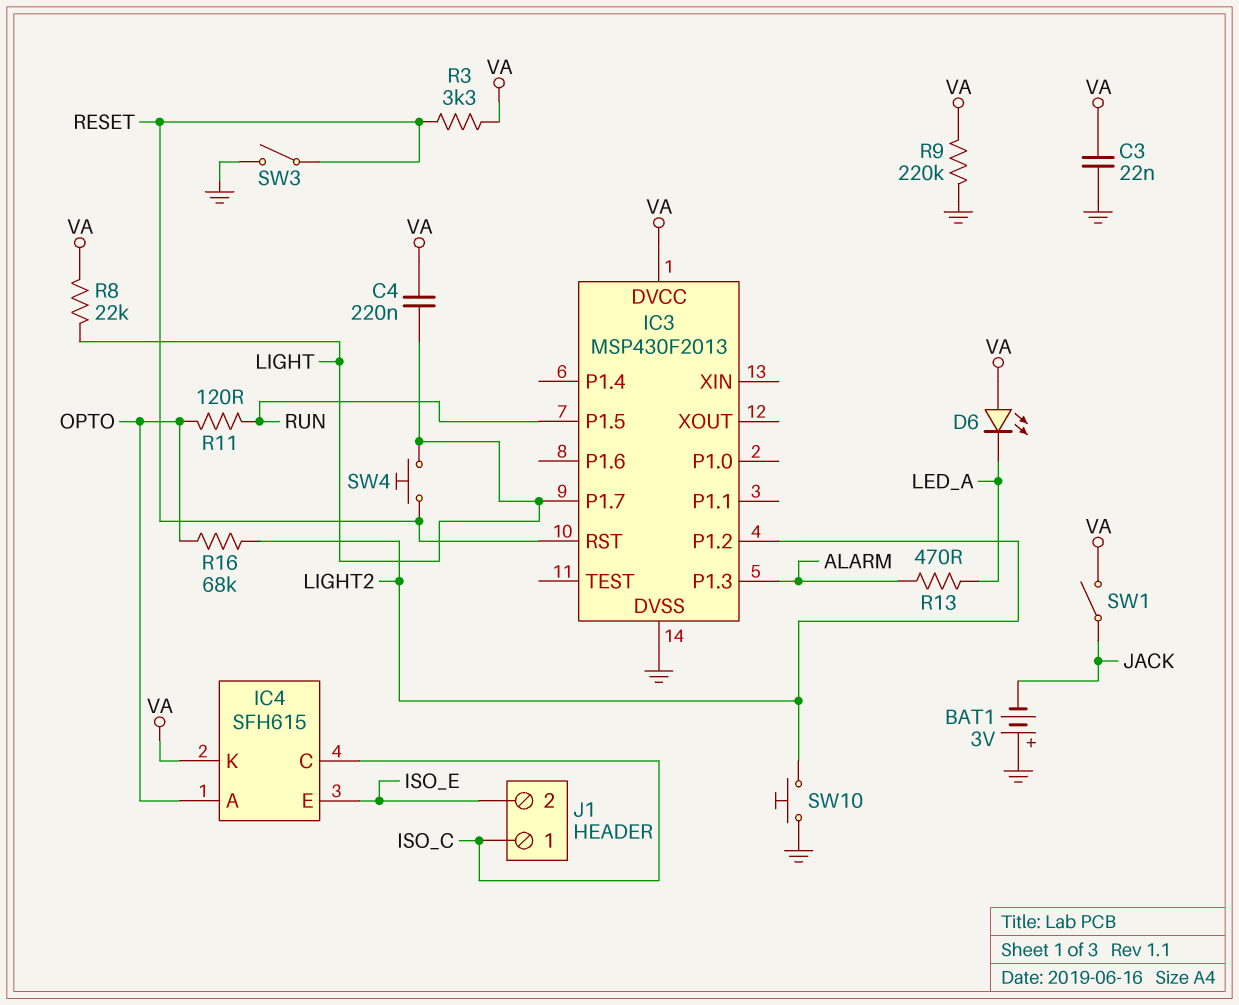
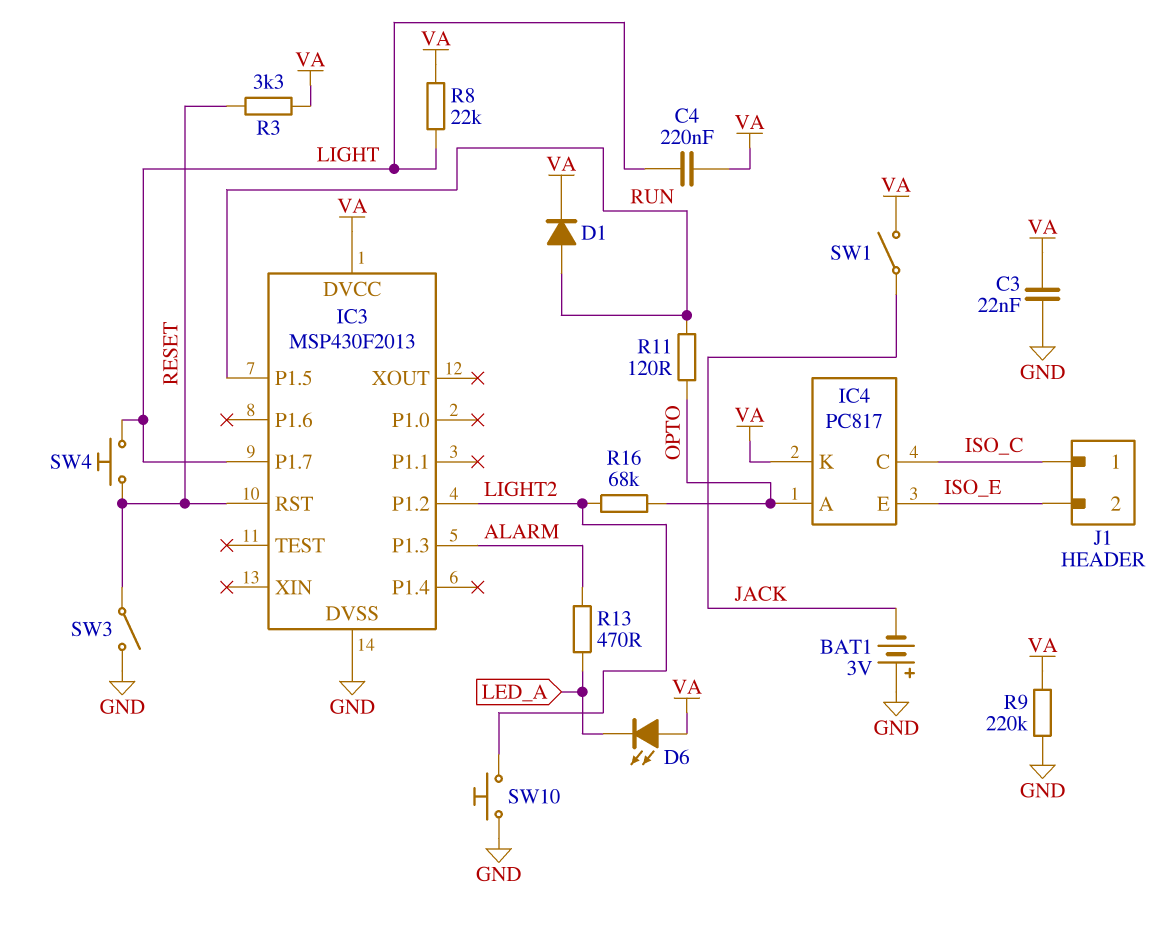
D1: none -> diode (A RUN, K VA)
IC4: SFH615 -> PC817

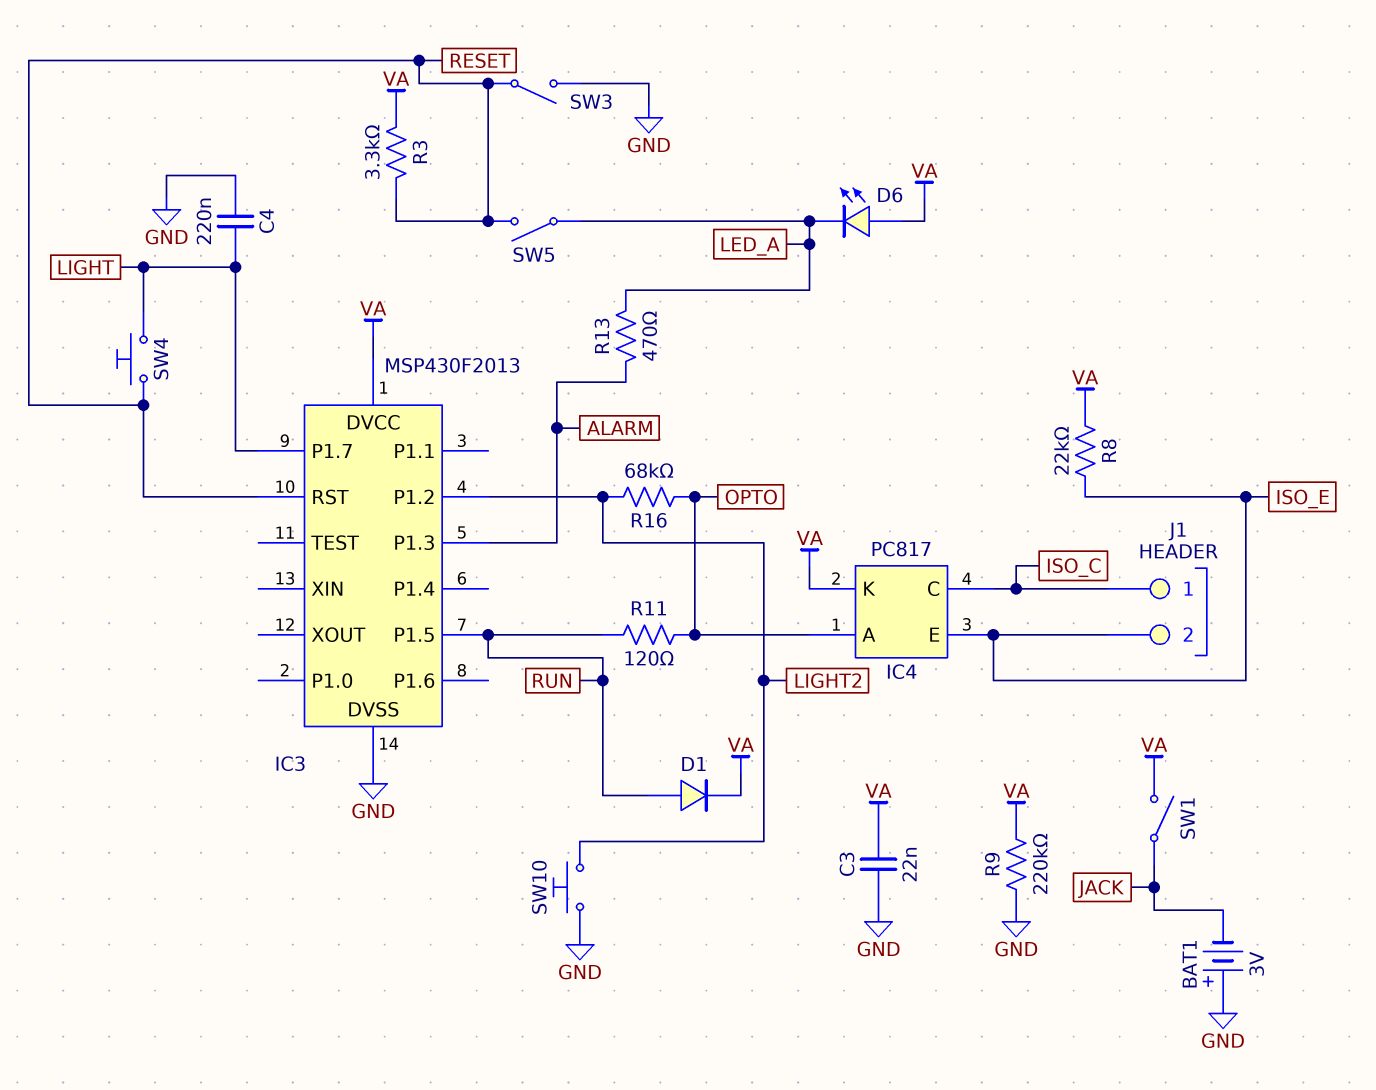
C4: 220nF (LIGHT, VA) -> 220nF (GND, LIGHT)
R8: 22k (LIGHT, VA) -> 22k (ISO_E, VA)
SW5: none -> switch (LED_A, RESET)

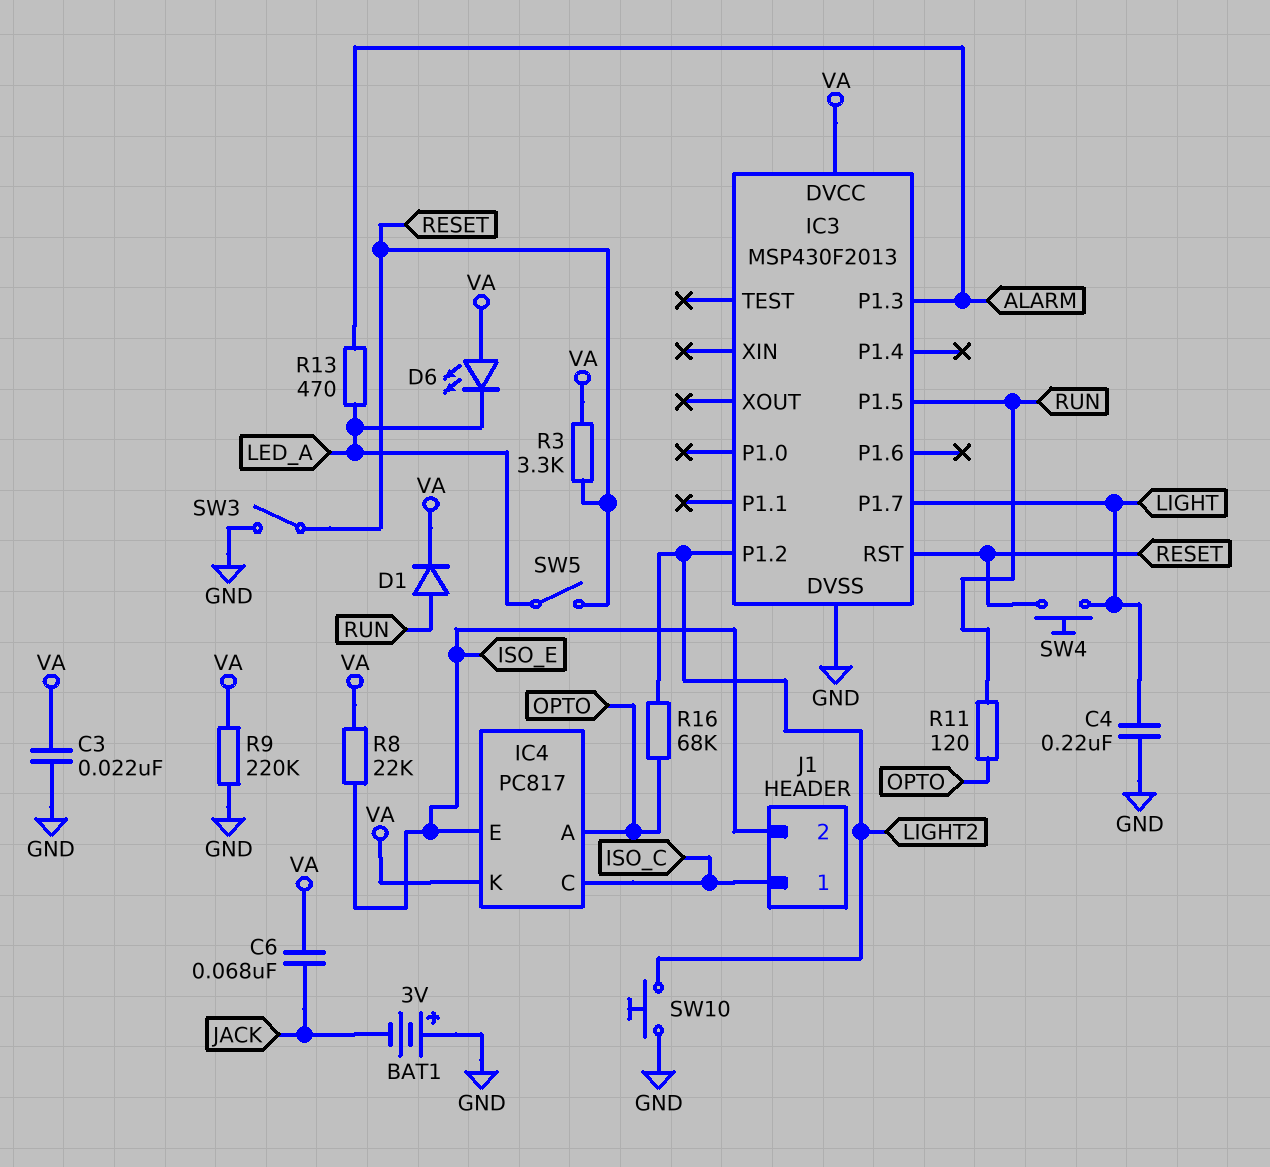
C6: none -> 68nF (JACK, VA)
SW1: switch (JACK, VA) -> none

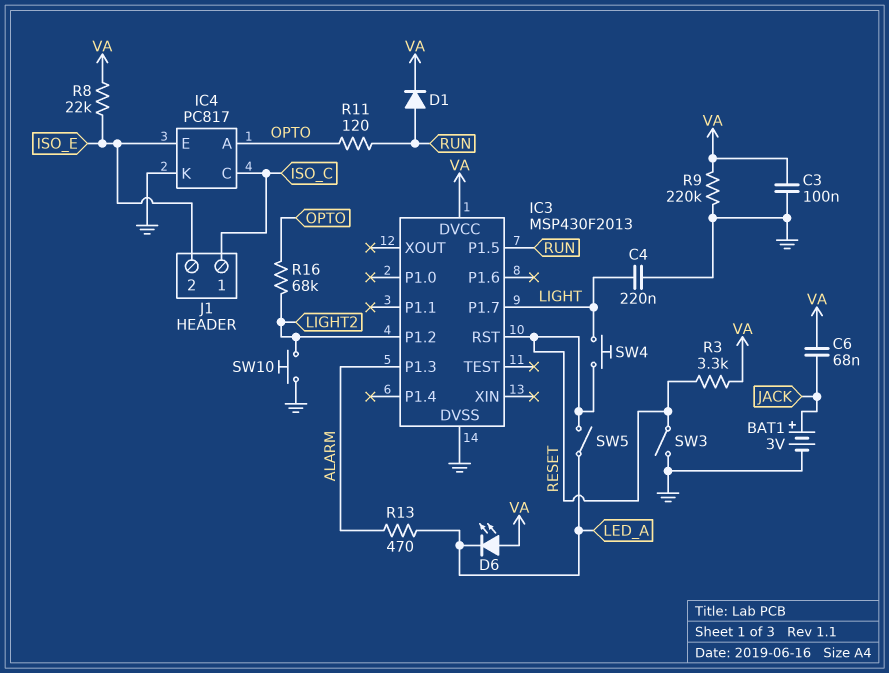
BAT1: 3V (plus GND, minus JACK) -> 3V (plus JACK, minus GND)
C3: 22nF (GND, VA) -> 100nF (GND, VA)
IC4 pin K: VA -> GND

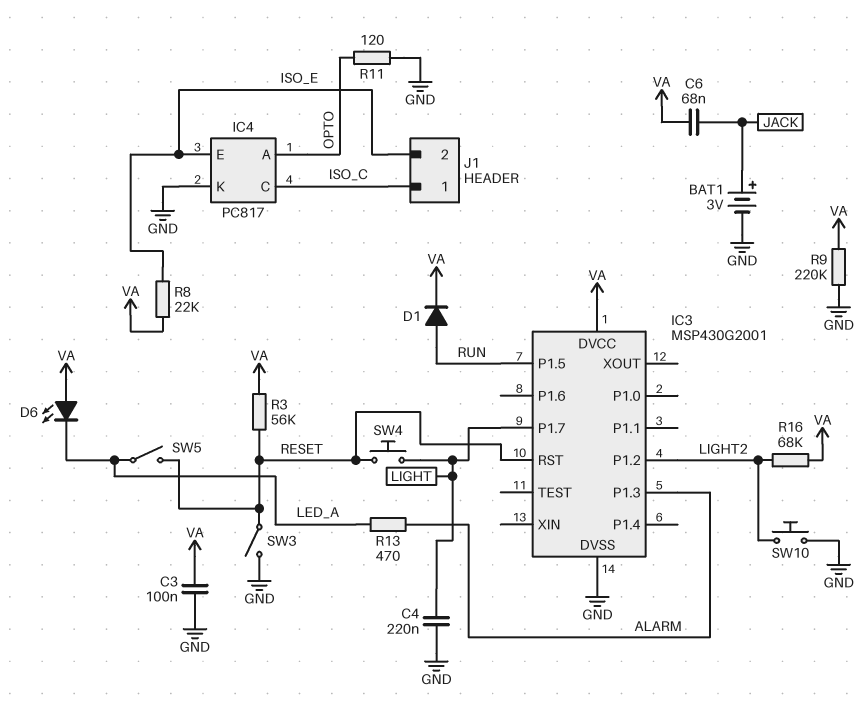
IC3: MSP430F2013 -> MSP430G2001
R3: 3.3k (RESET, VA) -> 56k (RESET, VA)
R11: 120 (OPTO, RUN) -> 120 (GND, OPTO)
R16: 68k (LIGHT2, OPTO) -> 68k (LIGHT2, VA)

